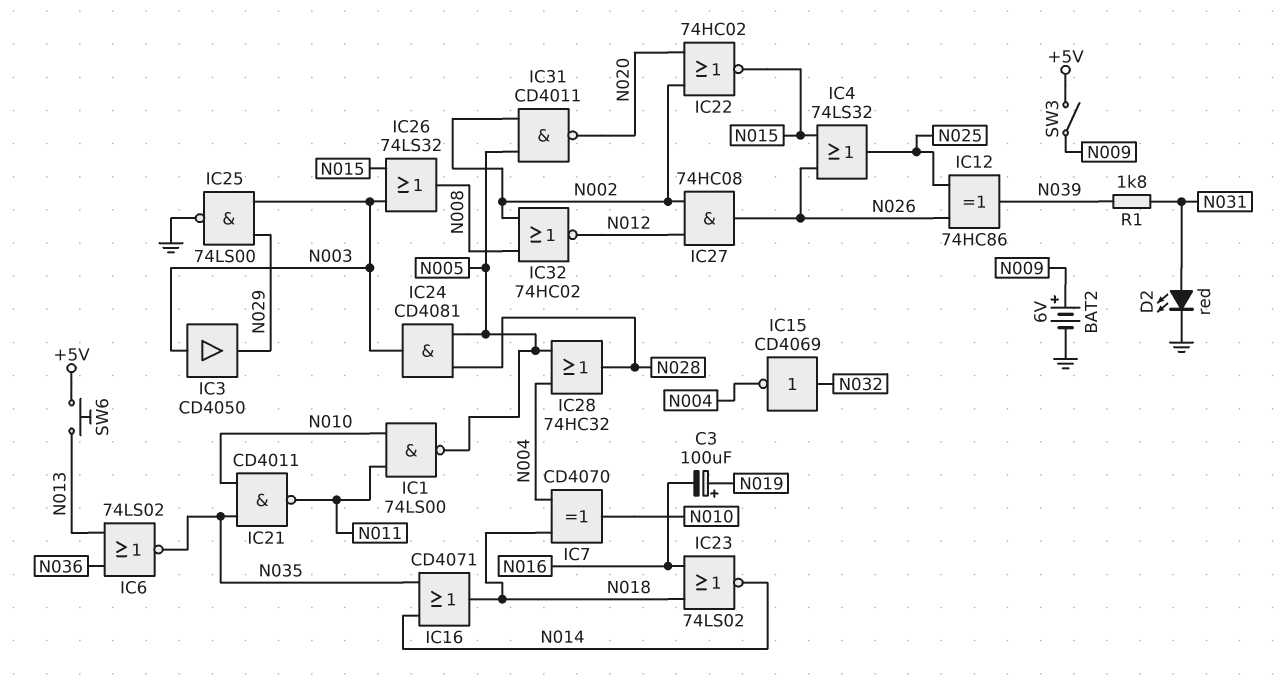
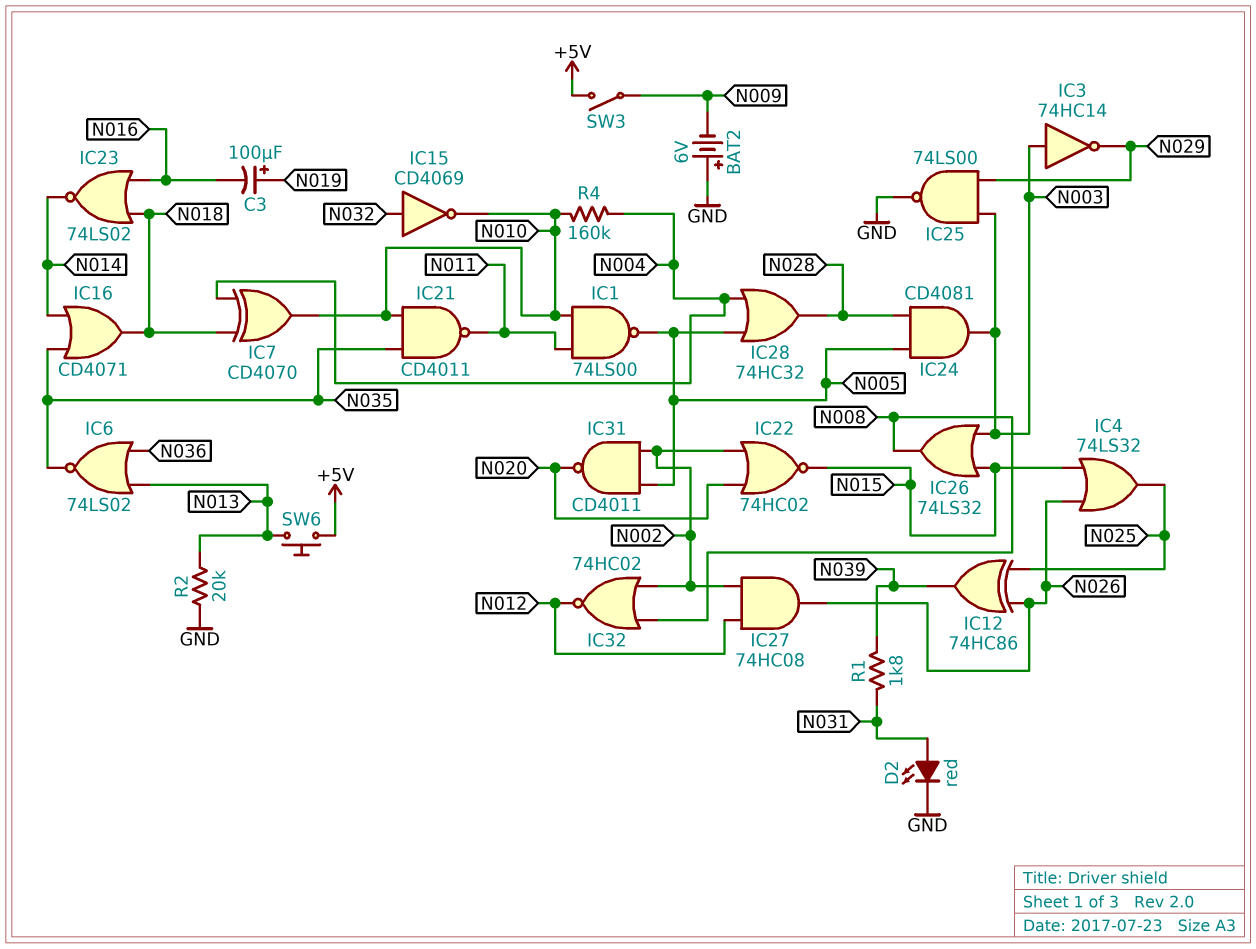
BAT2: 6V (plus N009, minus GND) -> 6V (plus GND, minus N009)
IC3: buffer CD4050 (in N003, out N029) -> NOT 74HC14 (in N003, out N029)
IC15: NOT CD4069 (in N032, out N004) -> NOT CD4069 (in N032, out N010)
R2: none -> 20k (GND, N013)
R4: none -> 160k (N004, N010)

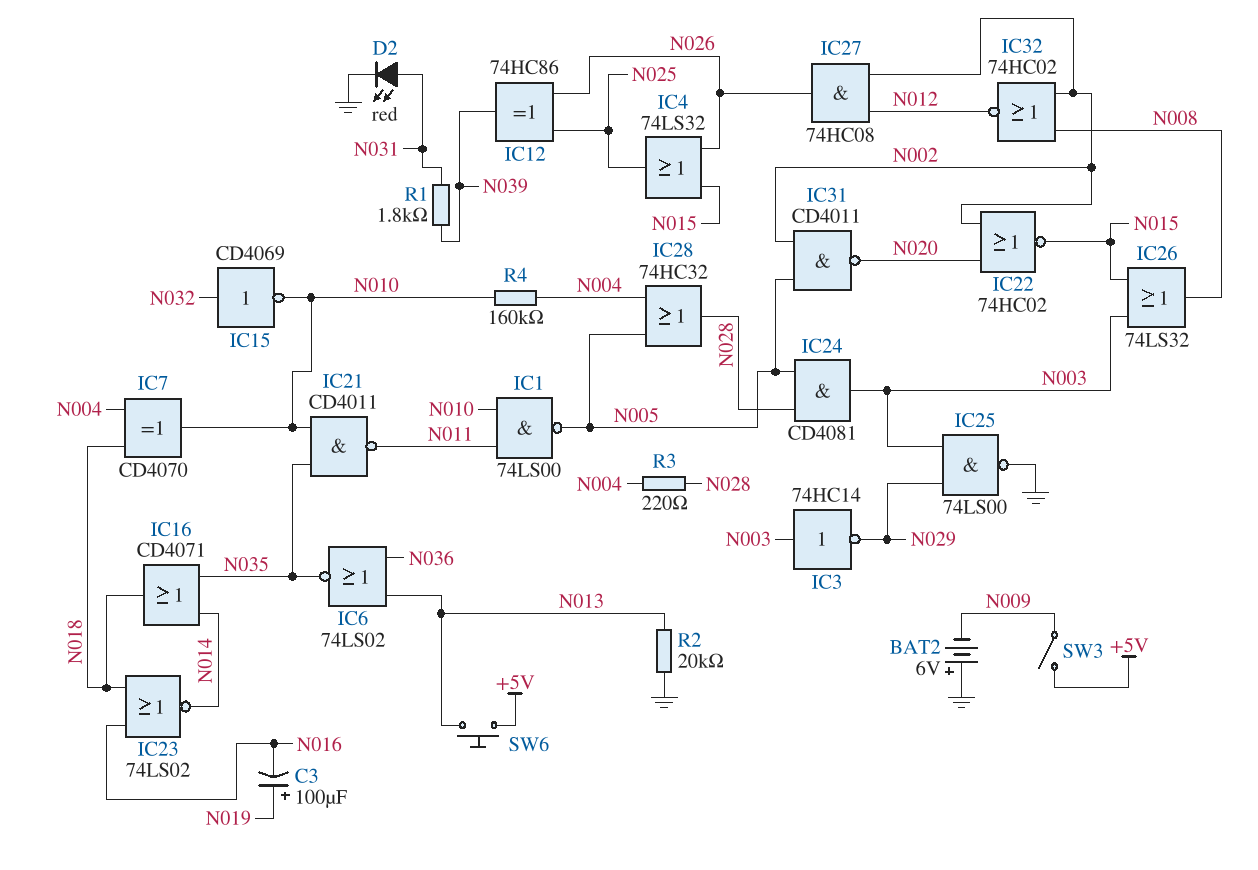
R3: none -> 220 (N004, N028)

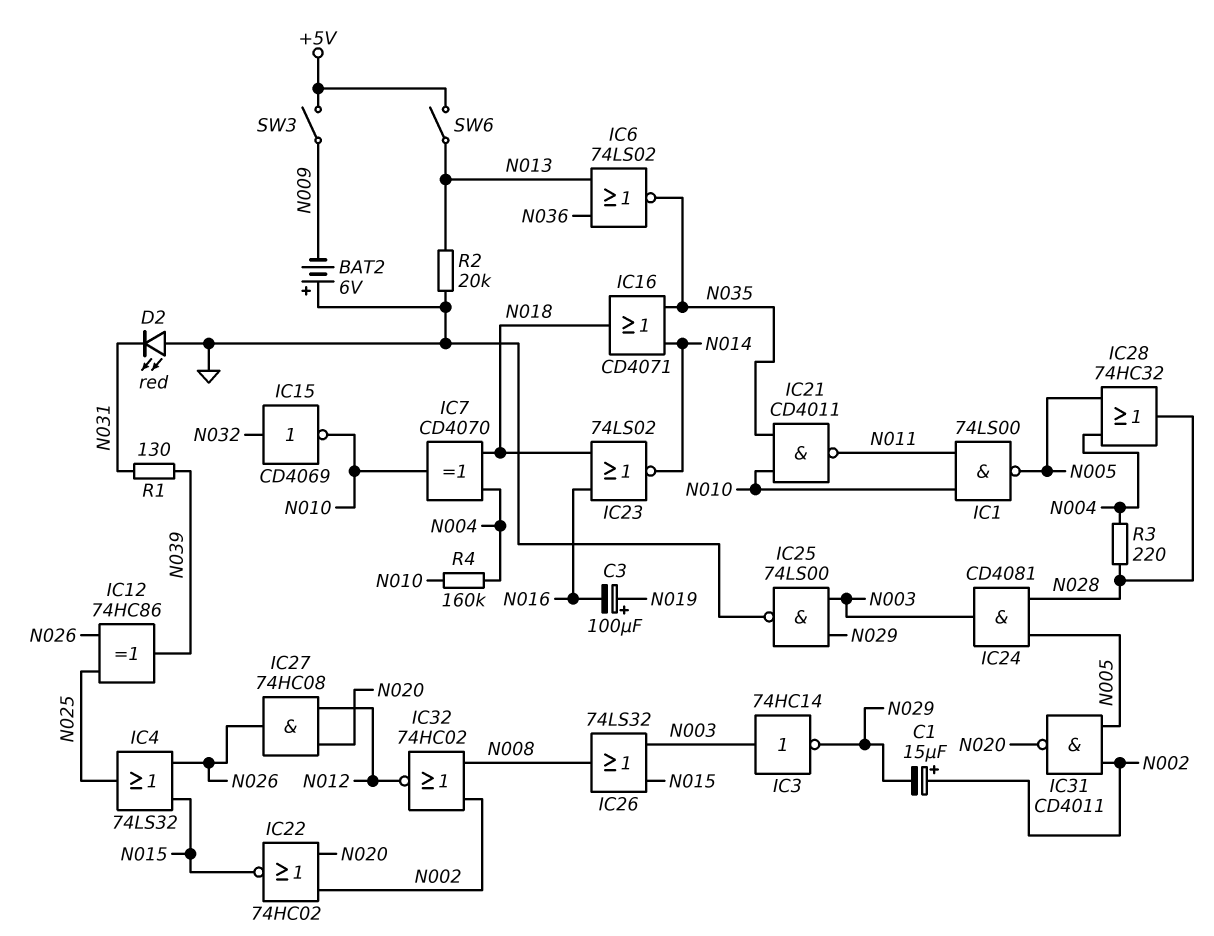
C1: none -> 15uF (plus N002, minus N029)
D2: LED red (A N031, K GND) -> LED red (A GND, K N031)
IC27: AND 74HC08 (in N002, in N012, out N026) -> AND 74HC08 (in N012, in N020, out N026)
R1: 1.8k (N031, N039) -> 130 (N031, N039)
SW6: button (+5V, N013) -> switch (+5V, N013)

